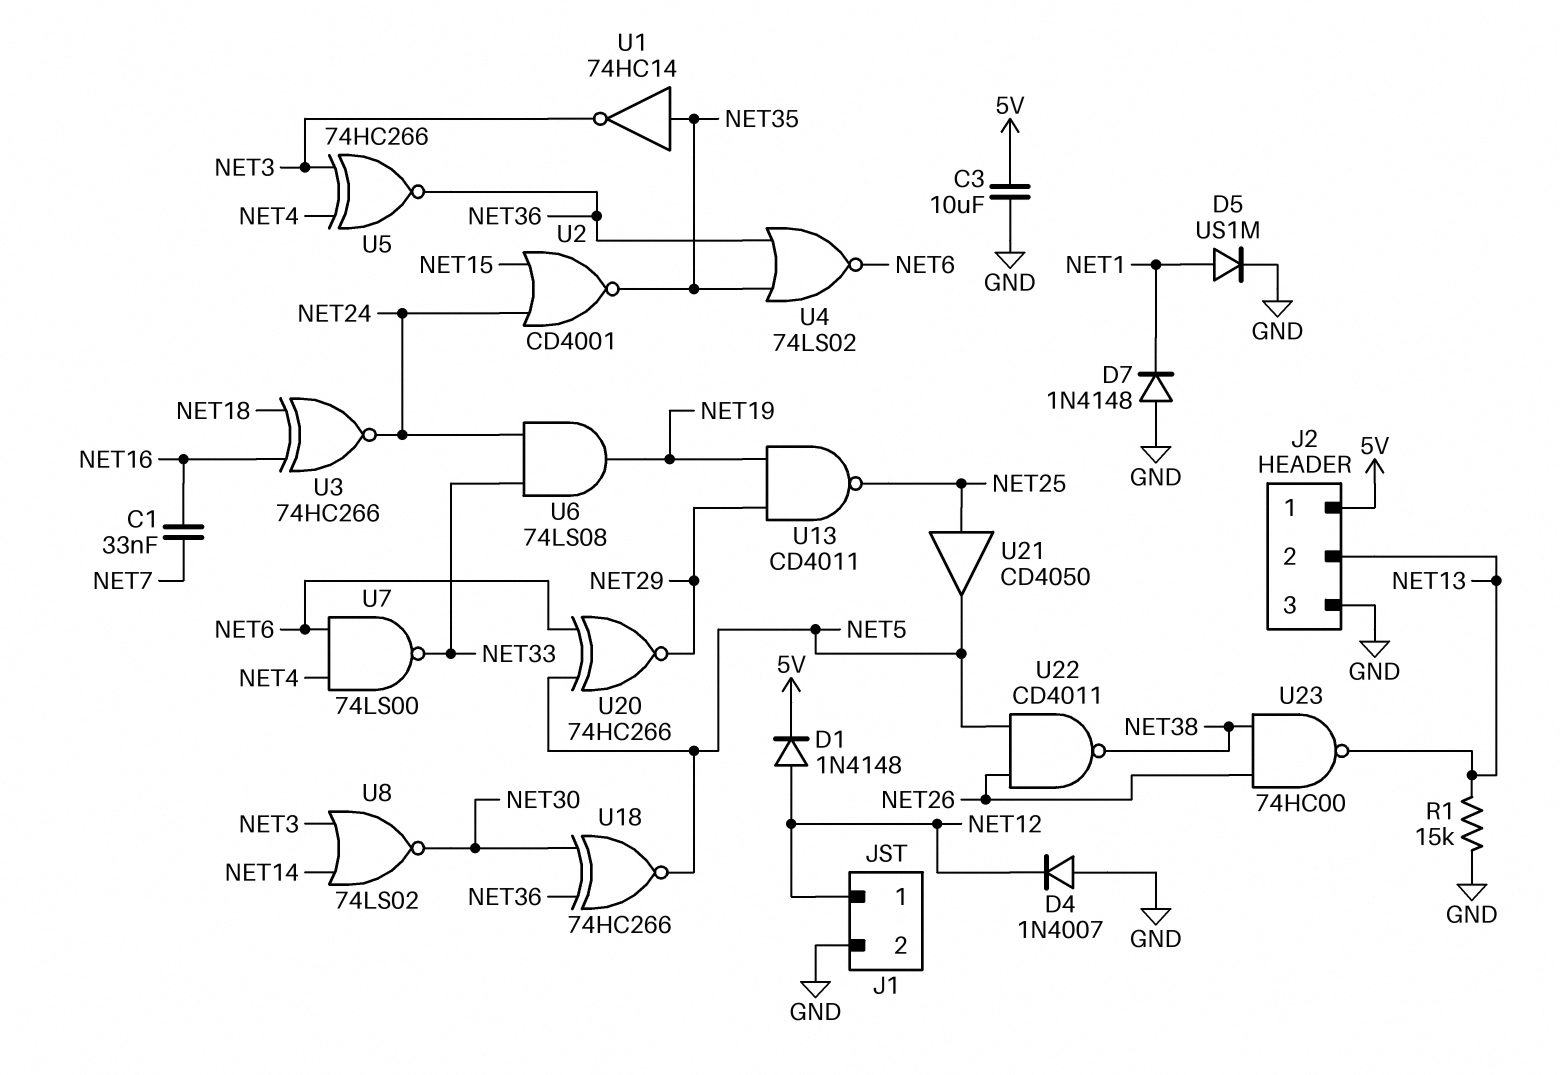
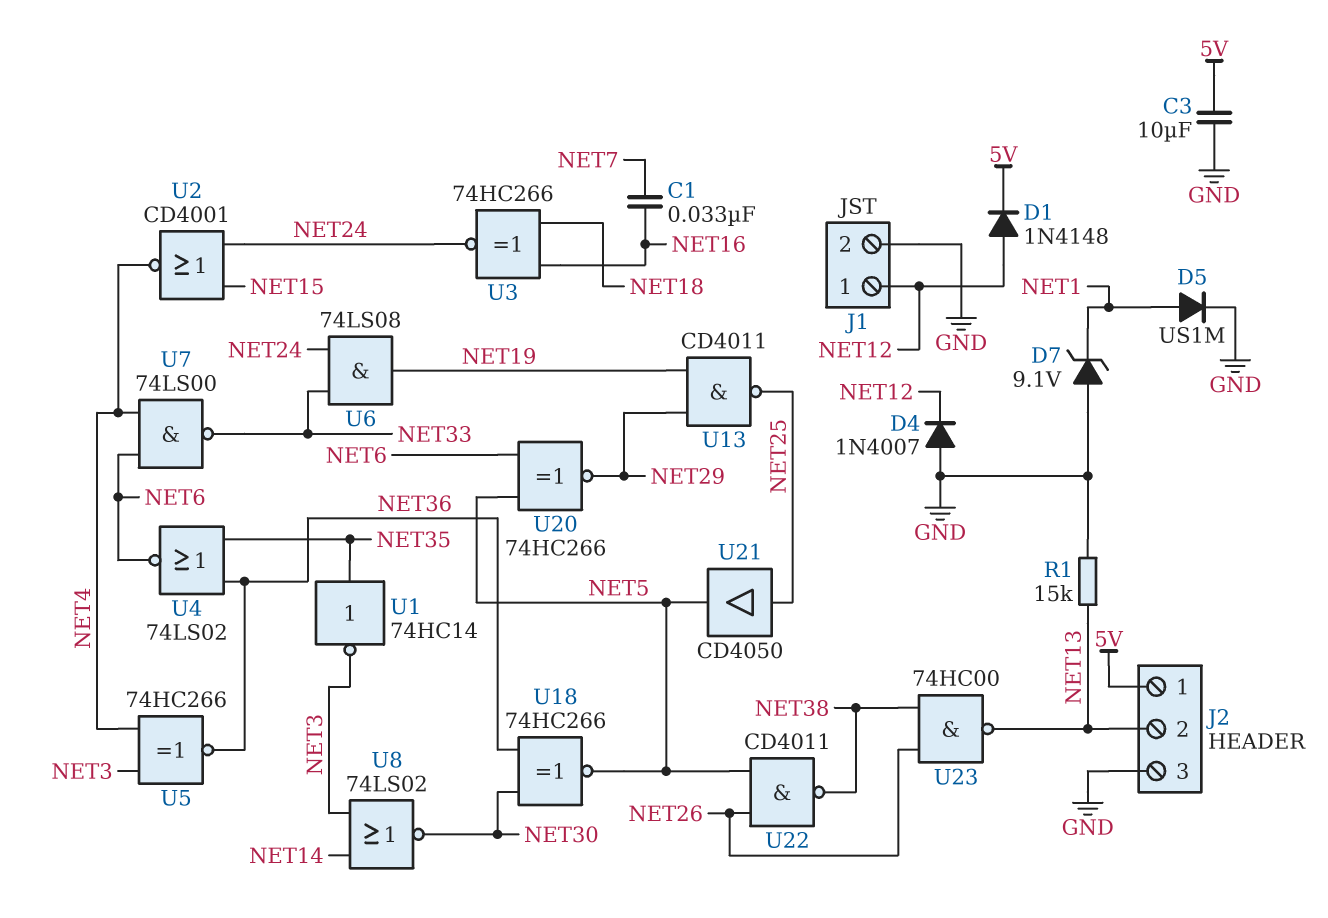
D7: diode 1N4148 (A GND, K NET1) -> zener 9.1V (A GND, K NET1)
U2: NOR CD4001 (in NET15, in NET24, out NET35) -> NOR CD4001 (in NET15, in NET24, out NET4)

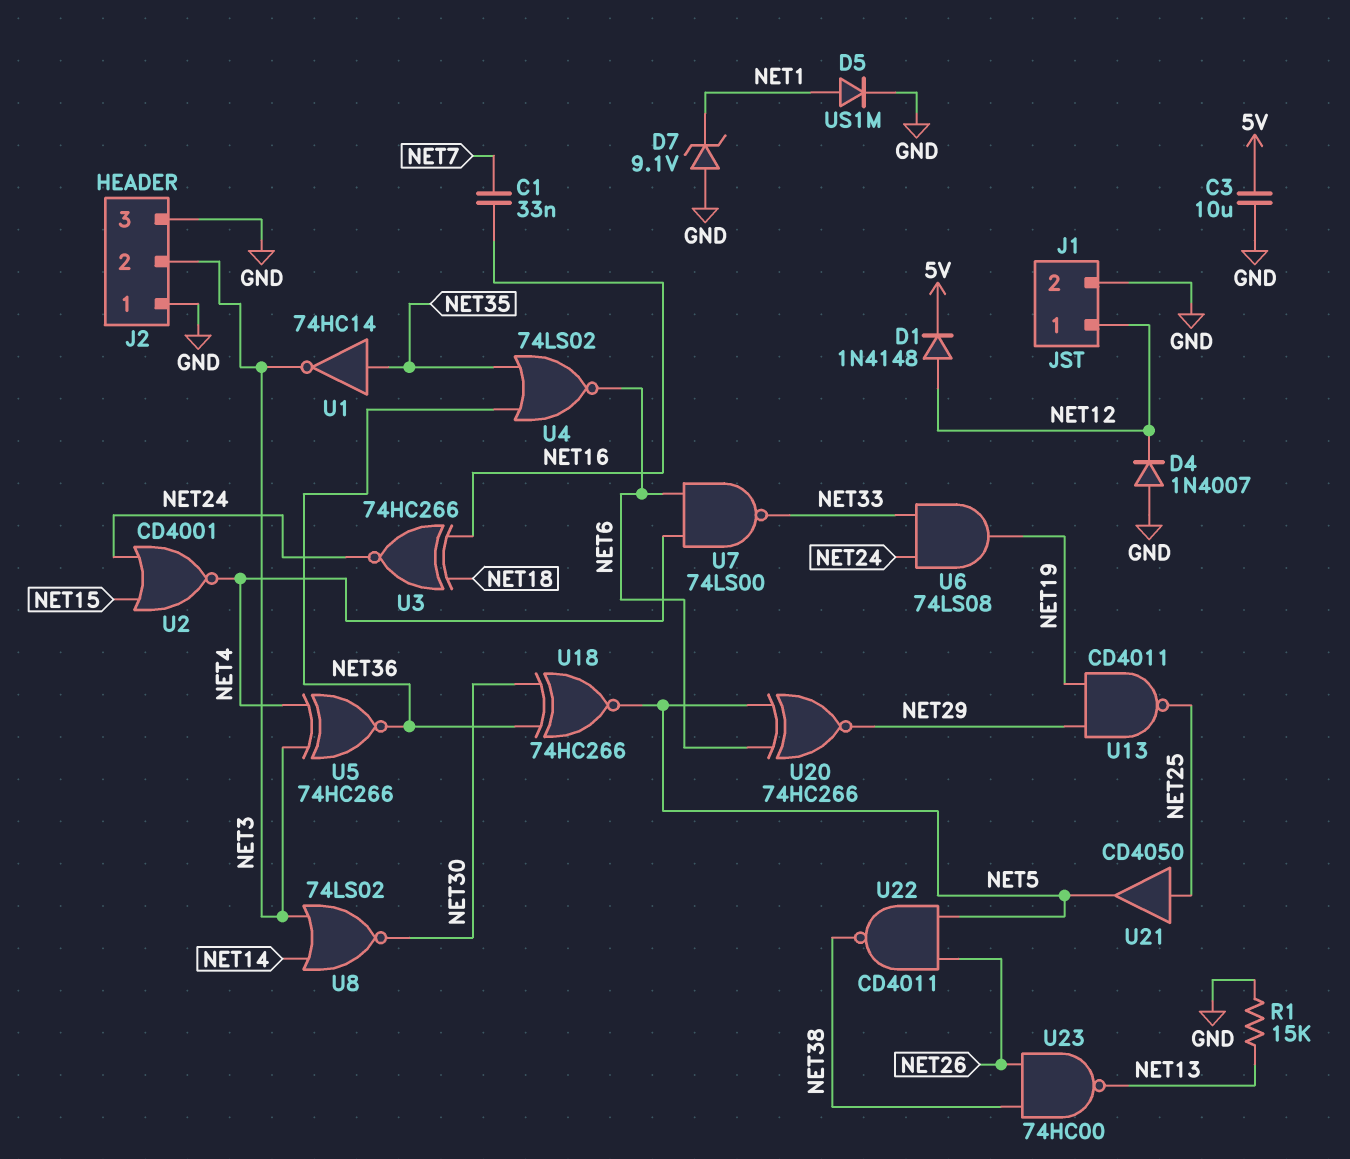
J2 pin 1: 5V -> GND
J2 pin 2: NET13 -> NET3

